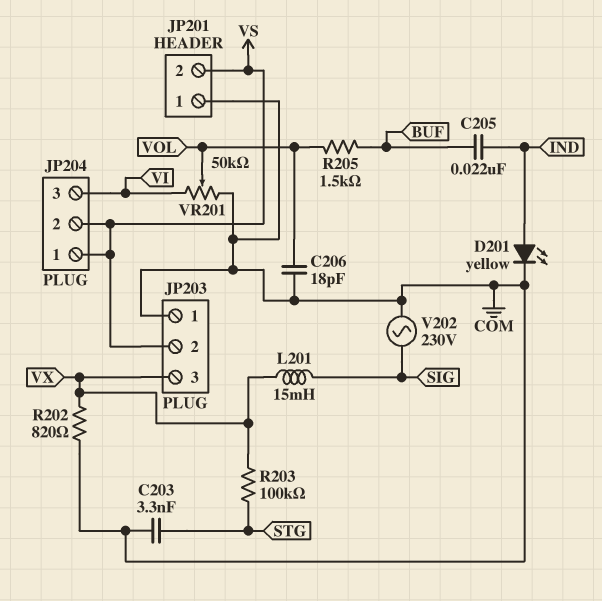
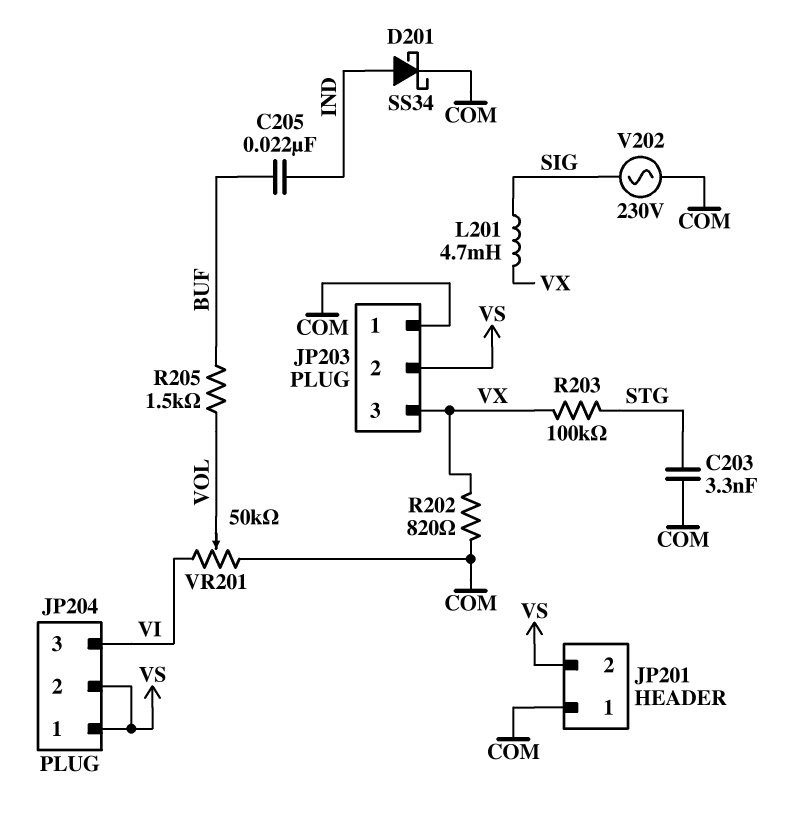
C206: 18pF (COM, VOL) -> none
D201: LED yellow (A IND, K COM) -> schottky SS34 (A IND, K COM)
L201: 15mH (SIG, VX) -> 4.7mH (SIG, VX)

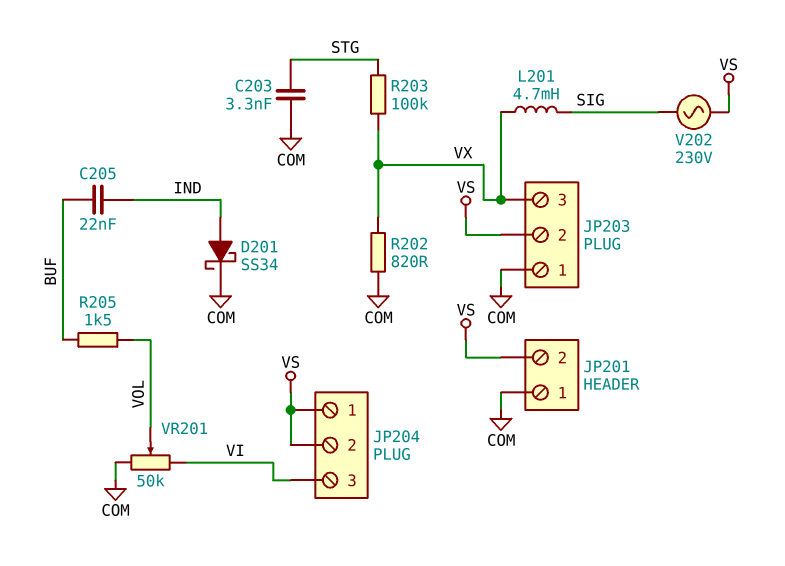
V202: AC 230V (COM, SIG) -> AC 230V (SIG, VS)

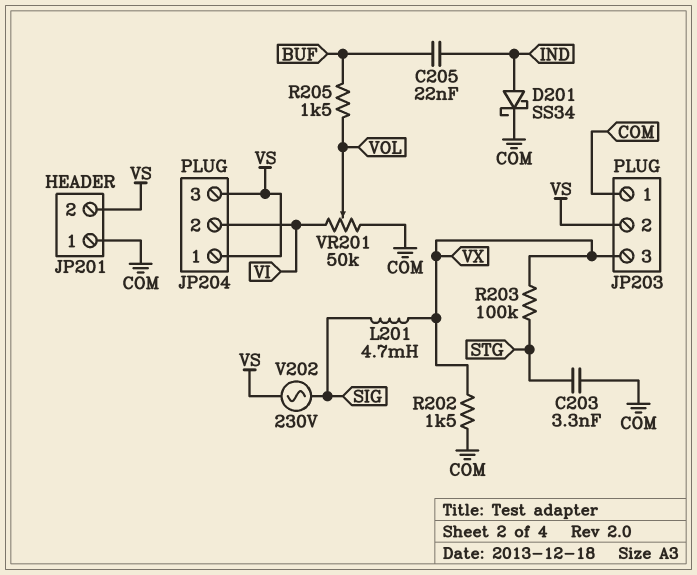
JP204 pin 2: VS -> VI
JP204 pin 3: VI -> VS
R202: 820 (COM, VX) -> 1.5k (COM, VX)

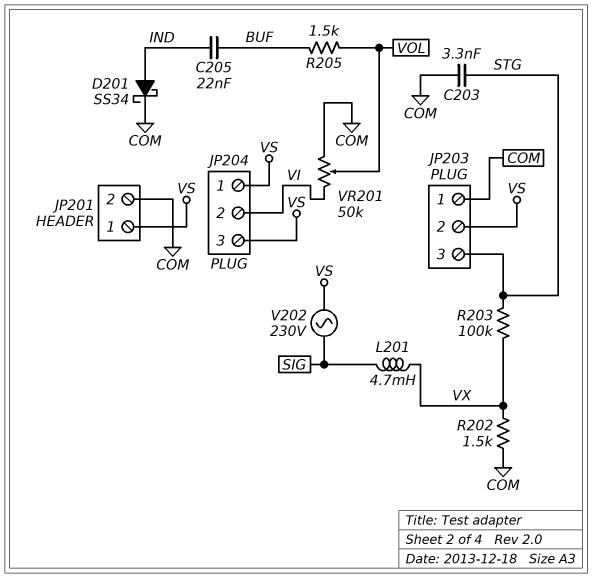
JP201 pin 1: COM -> VS
JP201 pin 2: VS -> COM
JP203 pin 3: VX -> STG

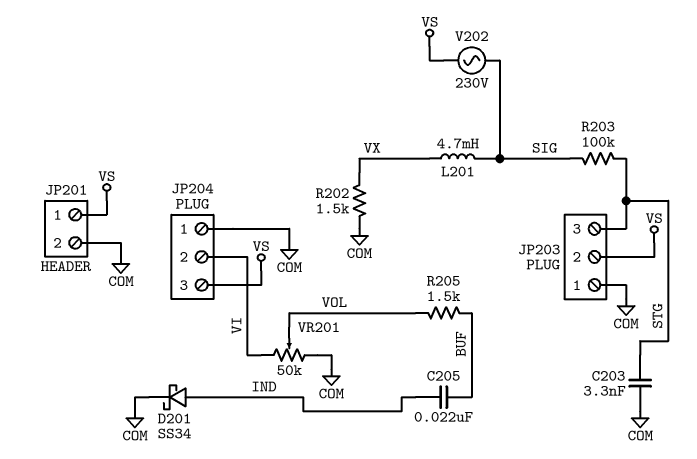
JP204 pin 1: VS -> COM
R203: 100k (STG, VX) -> 100k (SIG, STG)

